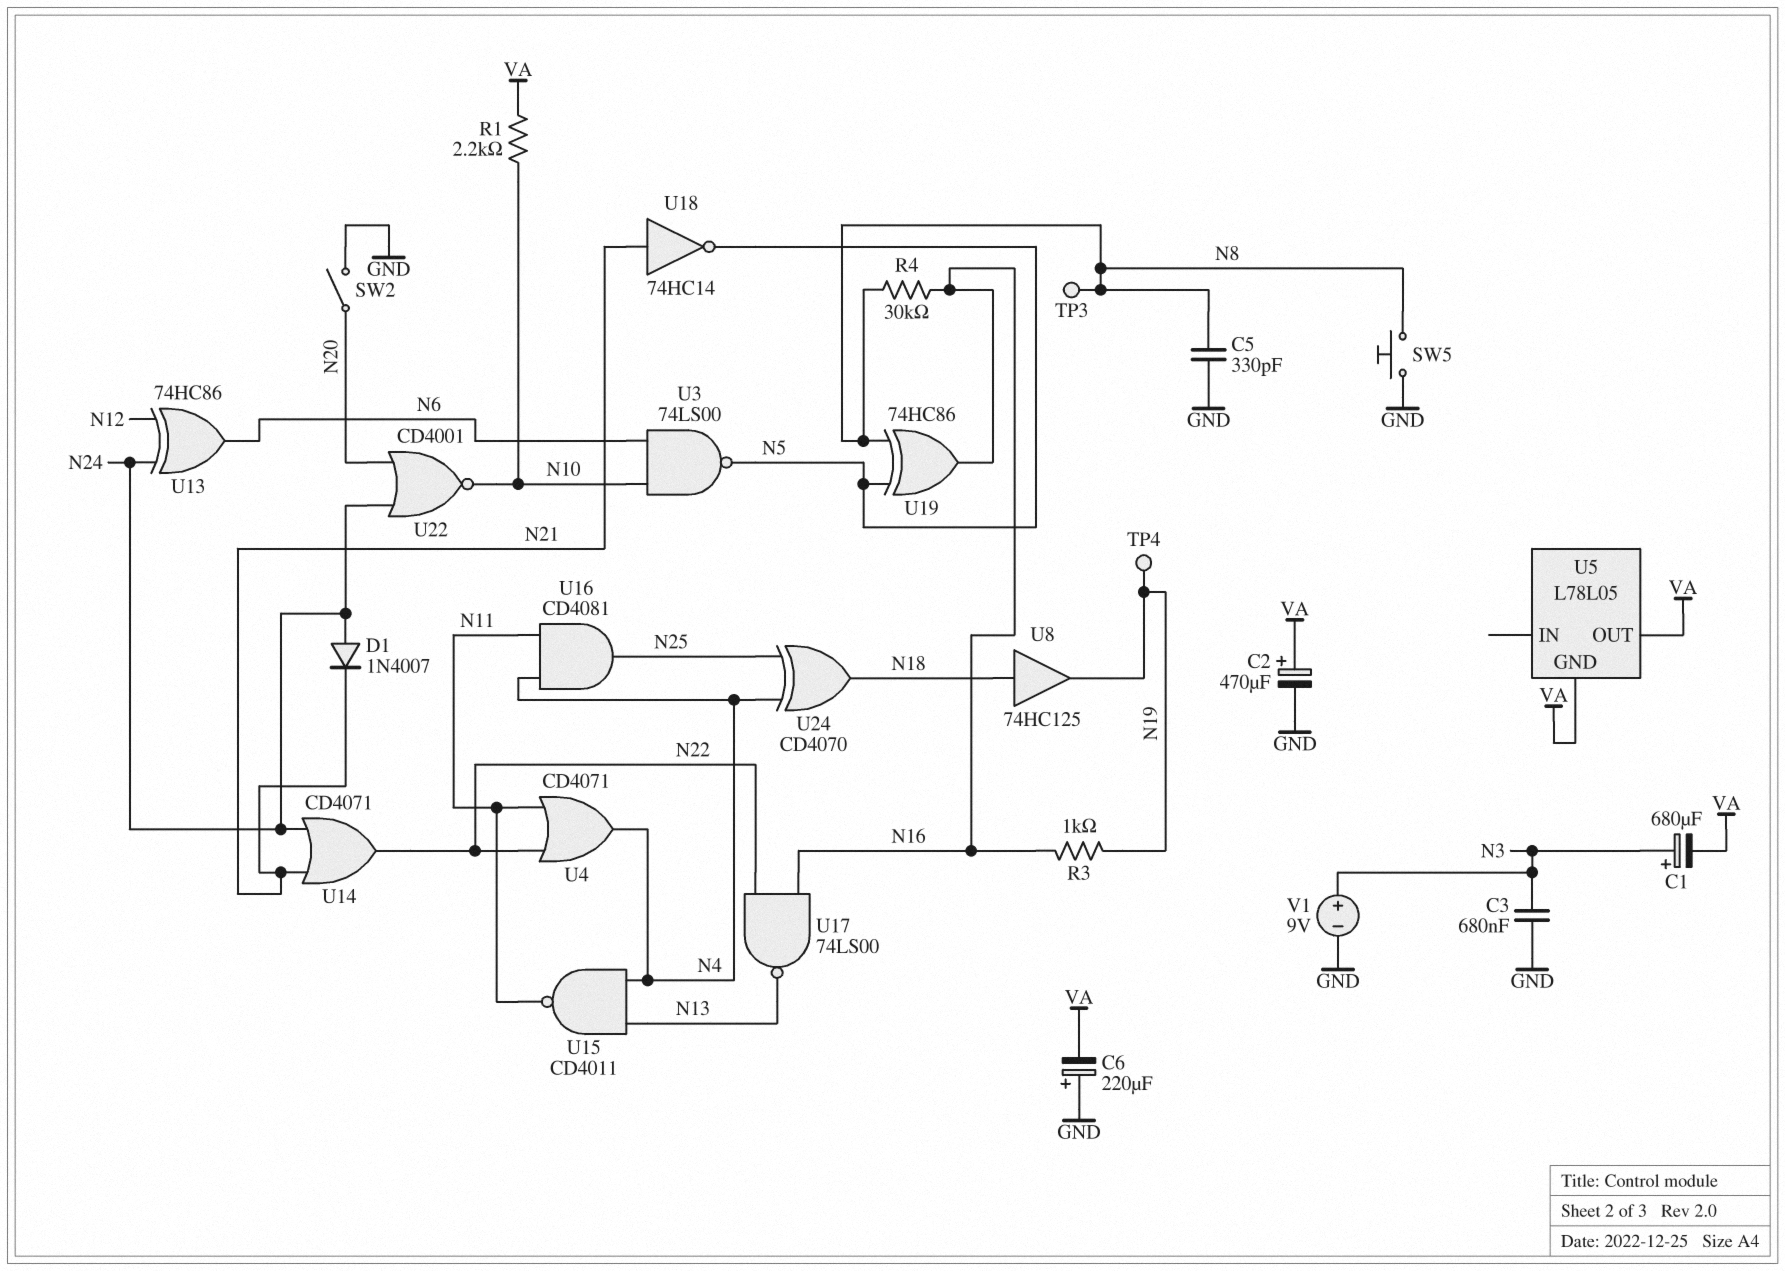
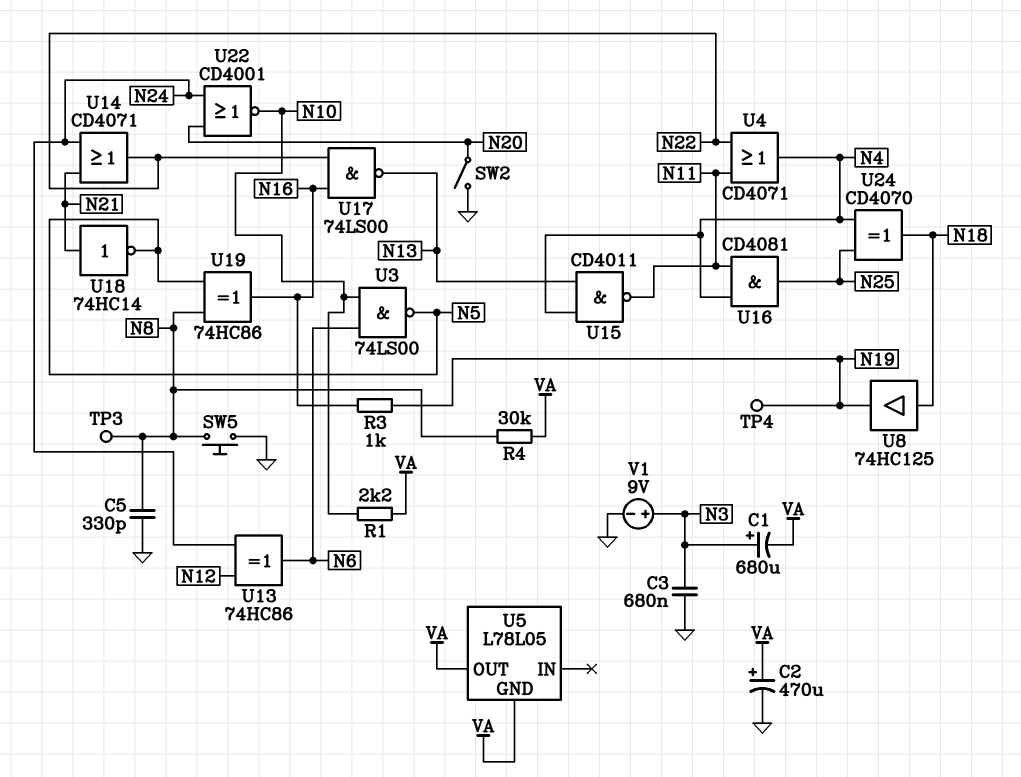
C6: 220uF (plus GND, minus VA) -> none
D1: diode 1N4007 (A N24, K N21) -> none
R4: 30k (N8, N16) -> 30k (N8, VA)

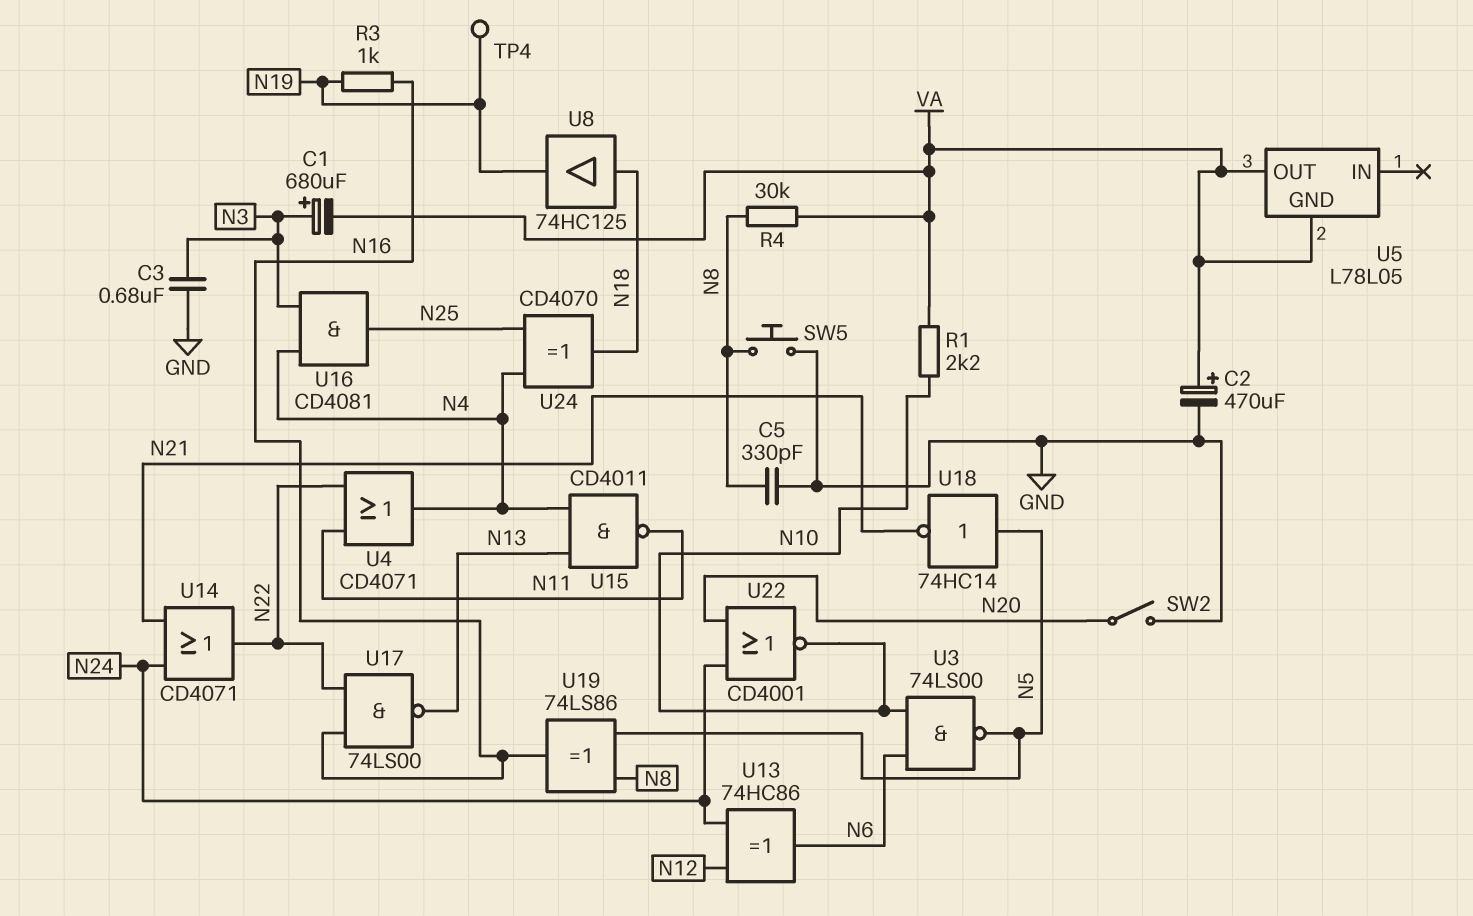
TP3: test point (N8) -> none
U16: AND CD4081 (in N4, in N11, out N25) -> AND CD4081 (in N3, in N4, out N25)
U18: NOT 74HC14 (in N21, out N5) -> NOT 74HC14 (in N5, out N21)
U19: XOR 74HC86 (in N5, in N8, out N16) -> XOR 74LS86 (in N5, in N8, out N16)
V1: 9V (plus N3, minus GND) -> none

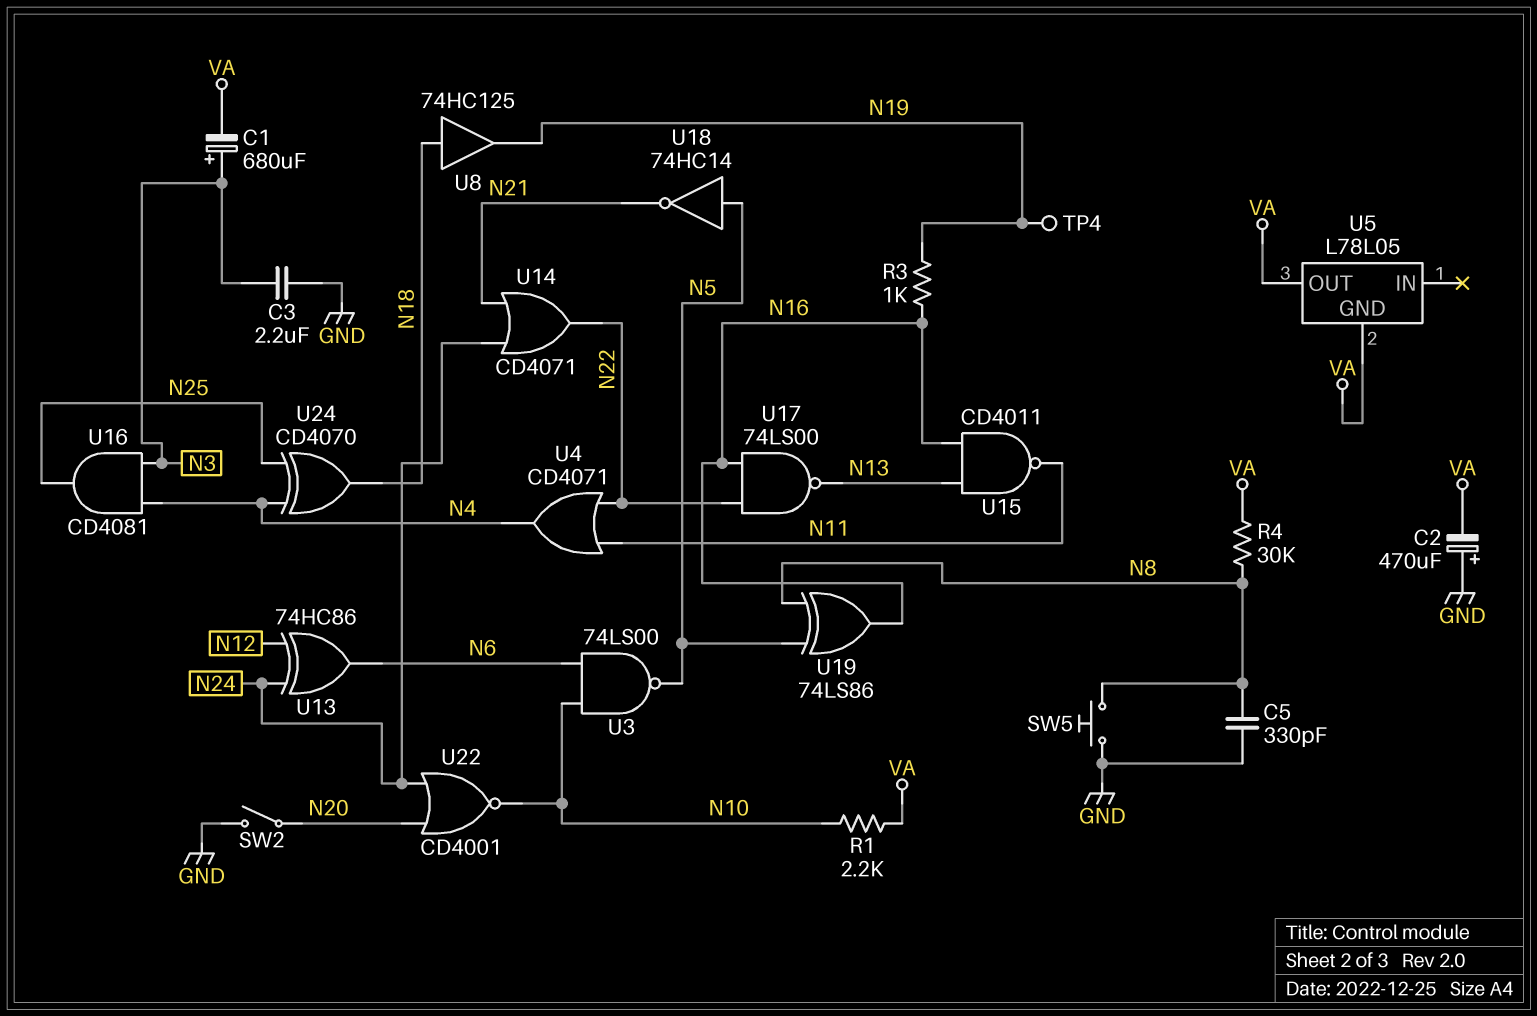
C2: 470uF (plus VA, minus GND) -> 470uF (plus GND, minus VA)
C3: 680nF (GND, N3) -> 2.2uF (GND, N3)
U15: NAND CD4011 (in N4, in N13, out N11) -> NAND CD4011 (in N13, in N16, out N11)

